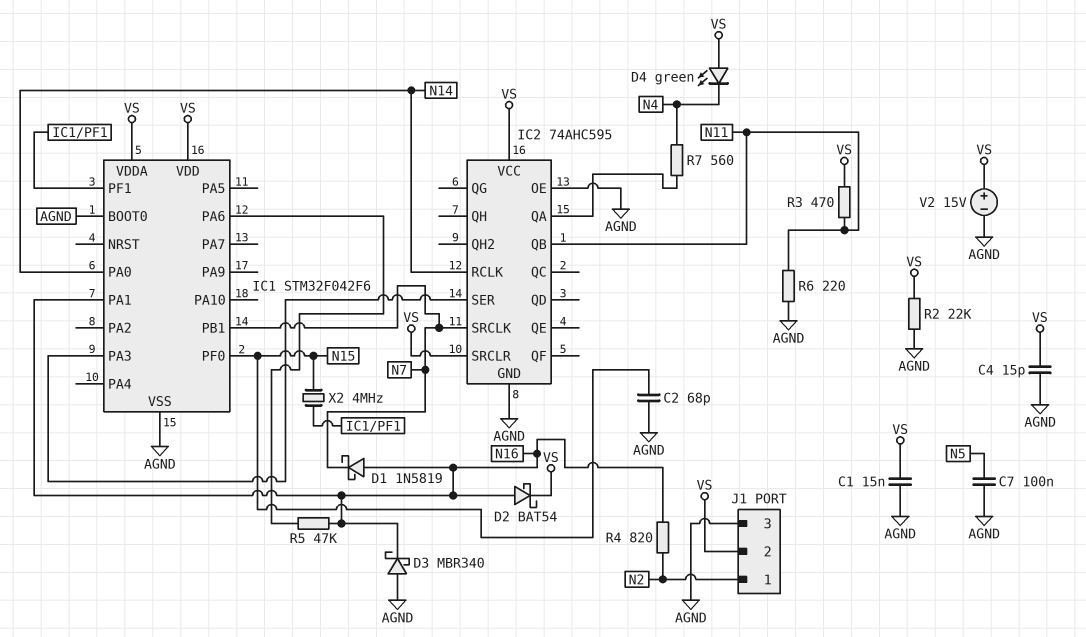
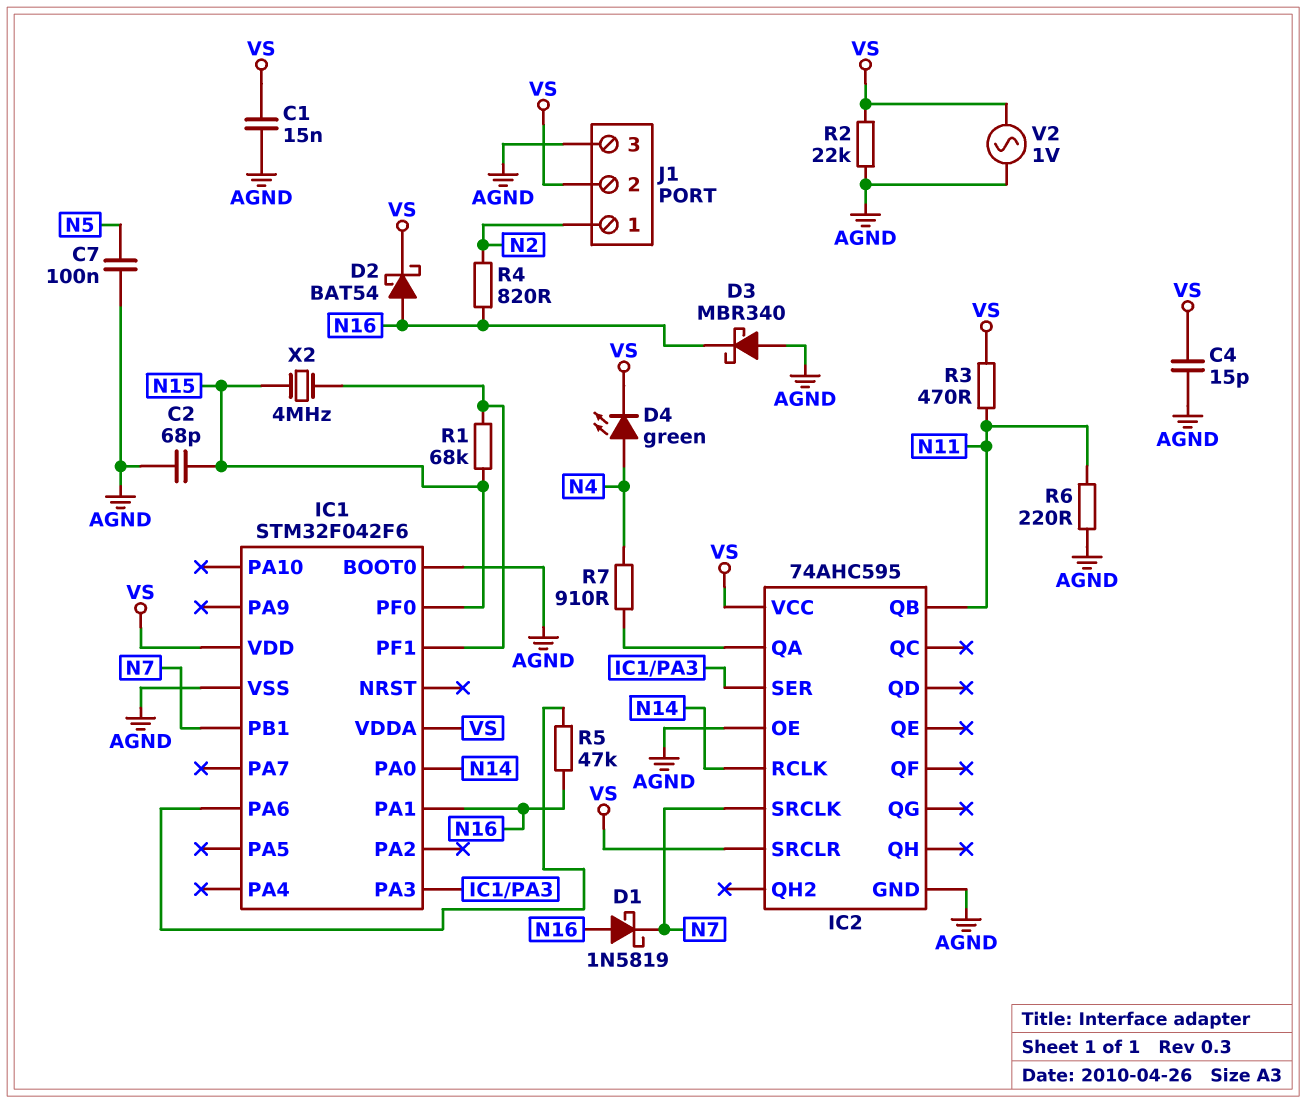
D4: LED green (A VS, K N4) -> LED green (A N4, K VS)
R1: none -> 68k (IC1/PF1, N15)
R7: 560 (IC2/QA, N4) -> 910 (IC2/QA, N4)
V2: 15V (plus VS, minus AGND) -> AC 1V (AGND, VS)

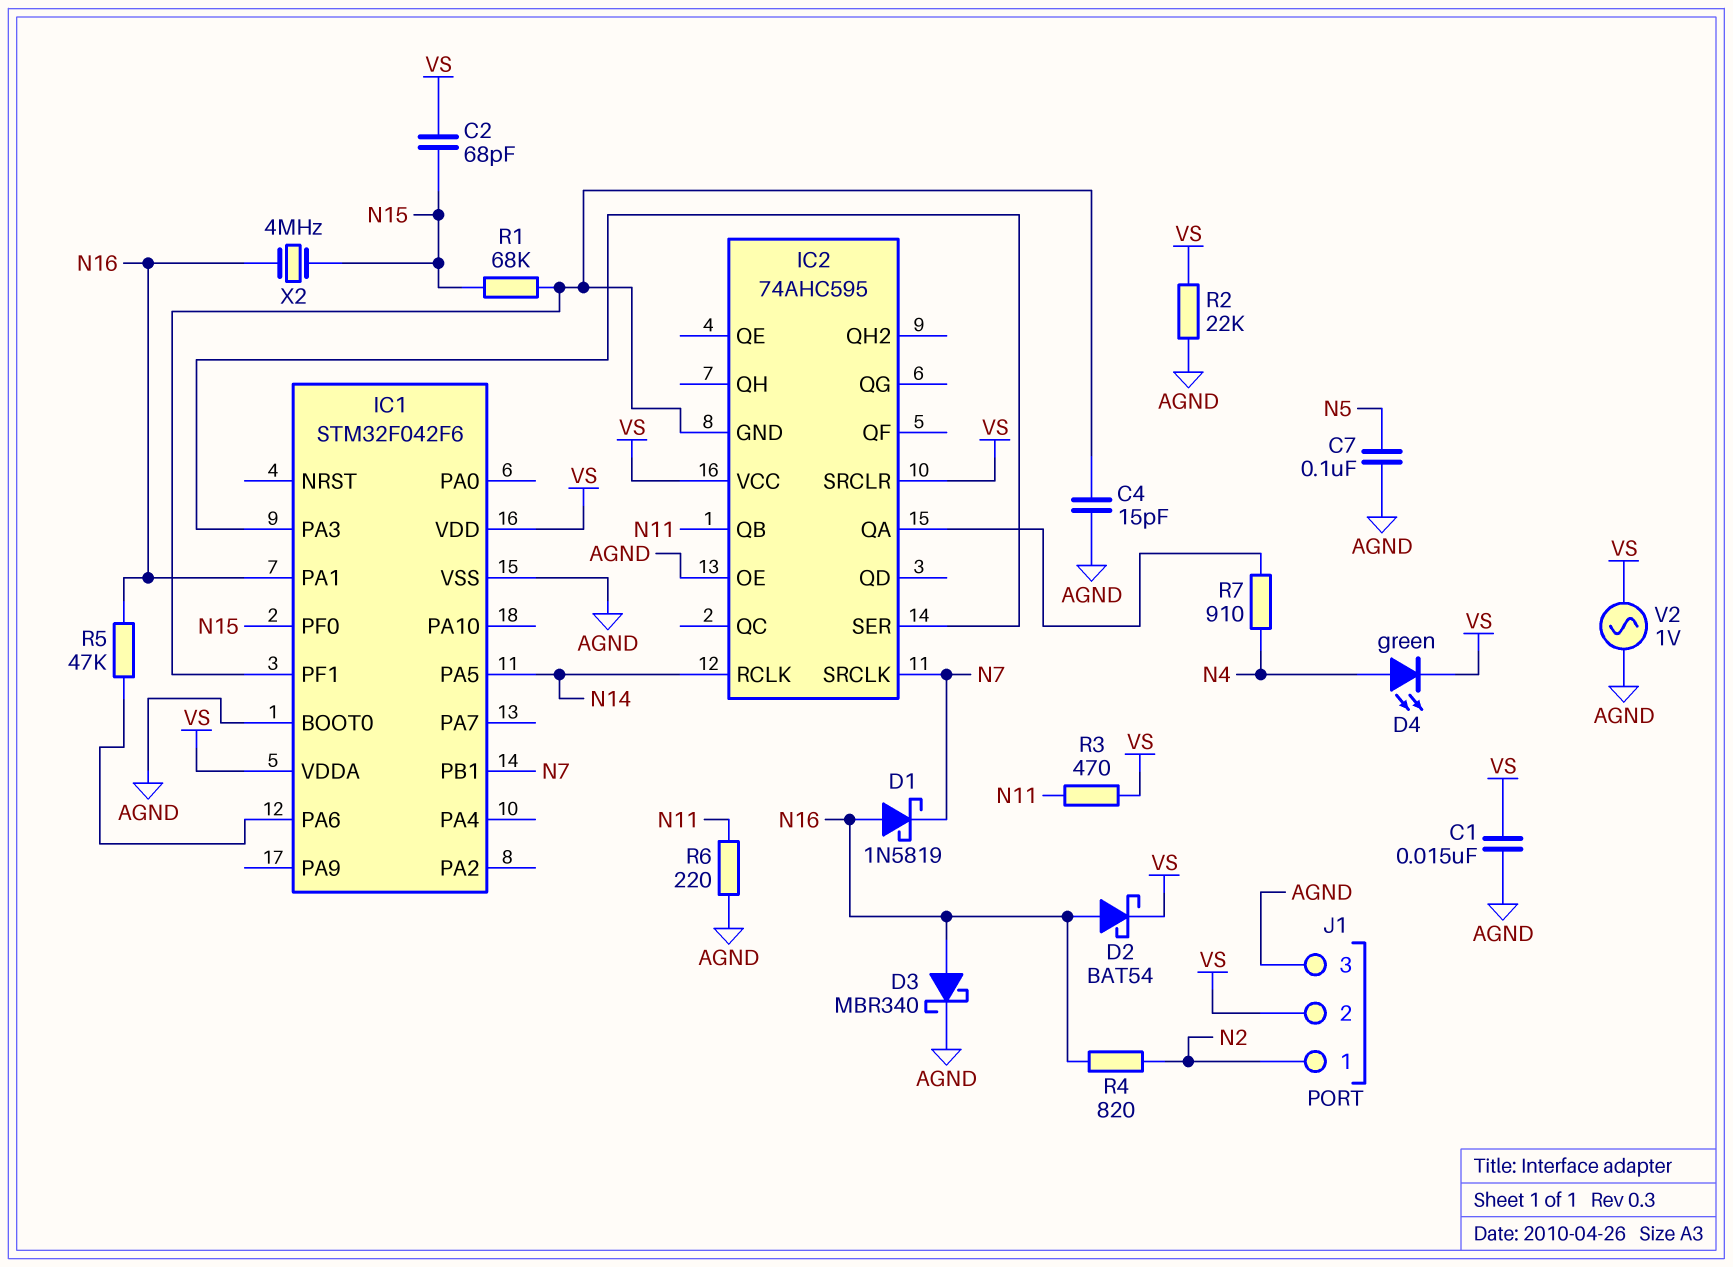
C2: 68pF (AGND, N15) -> 68pF (N15, VS)
C4: 15pF (AGND, VS) -> 15pF (AGND, IC1/PF1)
D3: schottky MBR340 (A AGND, K N16) -> schottky MBR340 (A N16, K AGND)
IC1 pin PA0: N14 -> none
IC1 pin PA5: none -> N14
IC2 pin GND: AGND -> IC1/PF1
X2: 4MHz (IC1/PF1, N15) -> 4MHz (N15, N16)

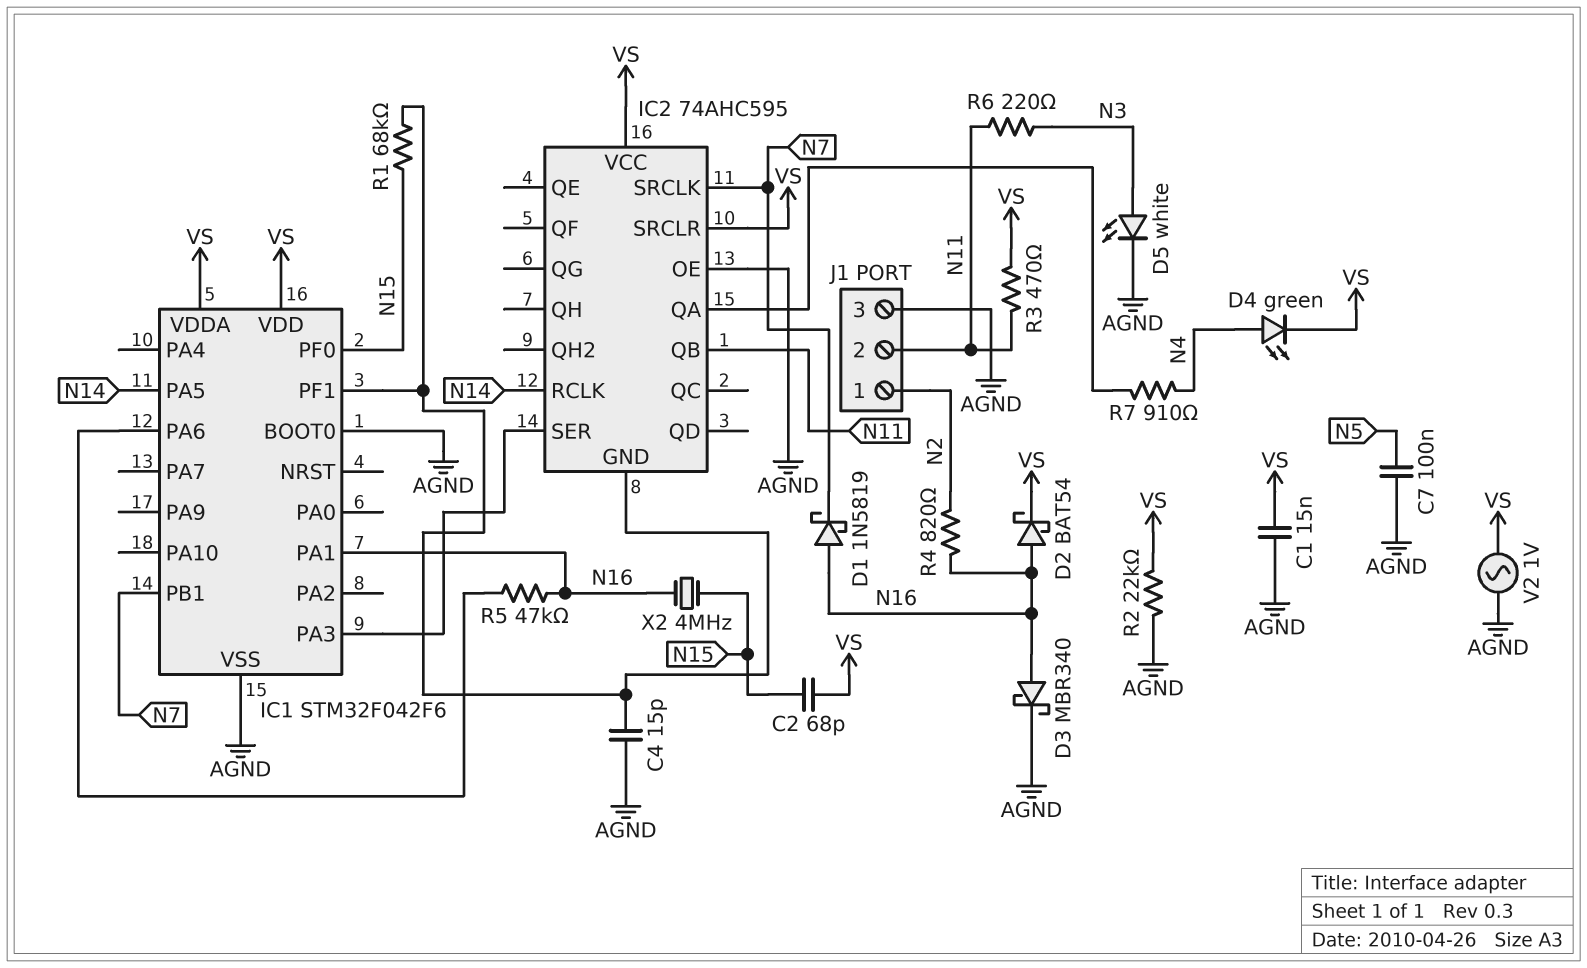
D5: none -> LED white (A N3, K AGND)
J1 pin 2: VS -> N11
R6: 220 (AGND, N11) -> 220 (N3, N11)

